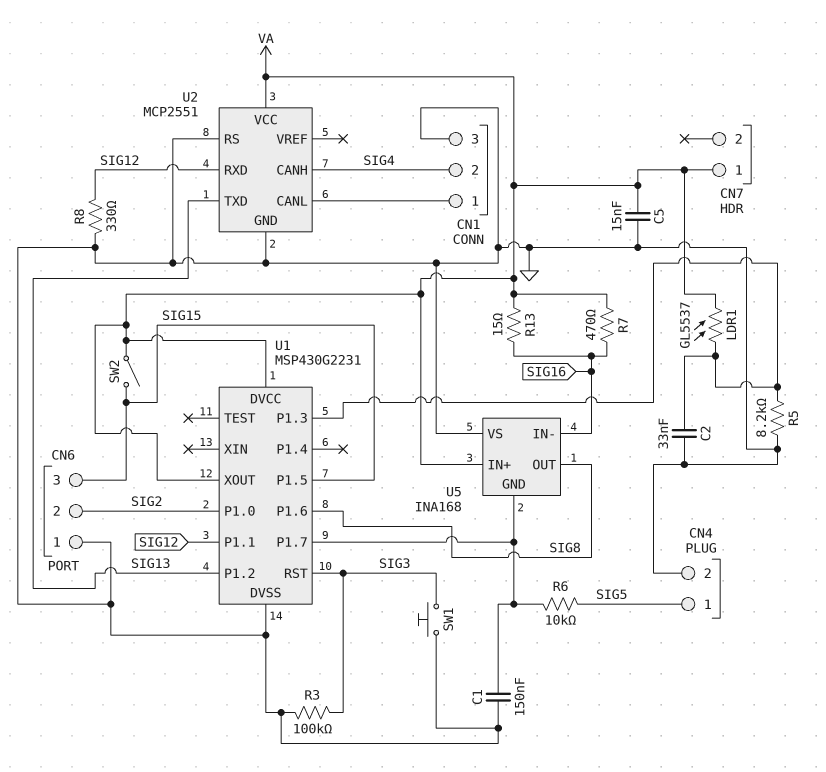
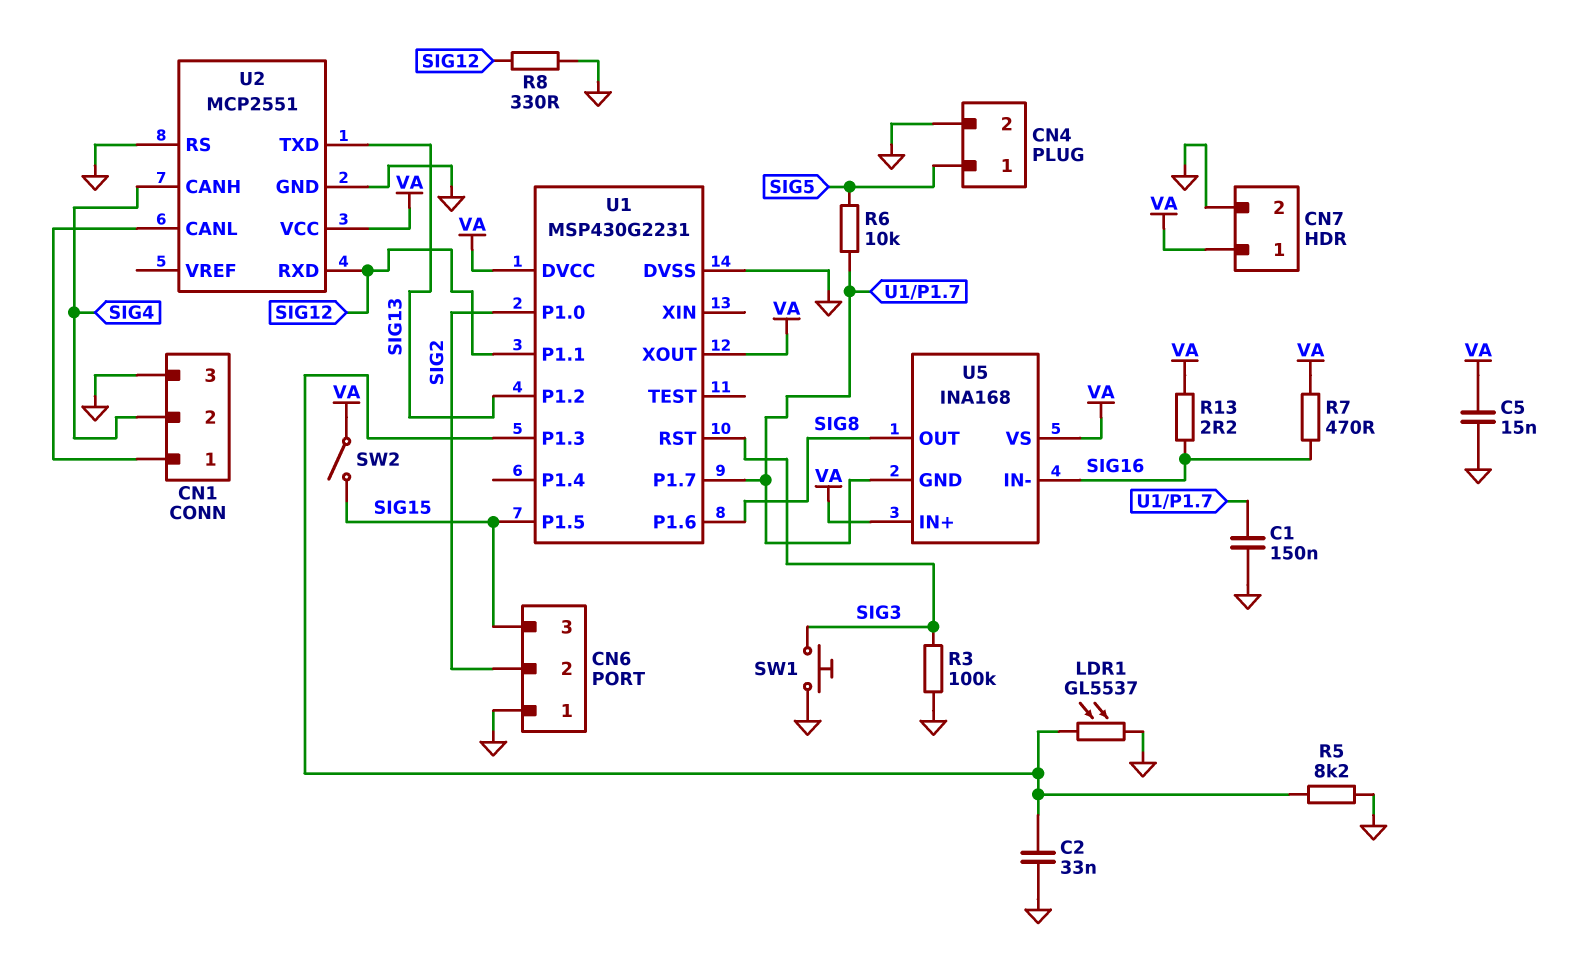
CN7 pin 2: none -> GND
LDR1: GL5537 (U1/P1.3, VA) -> GL5537 (GND, U1/P1.3)
R13: 15 (SIG16, VA) -> 2.2 (SIG16, VA)
U5 pin VS: GND -> VA

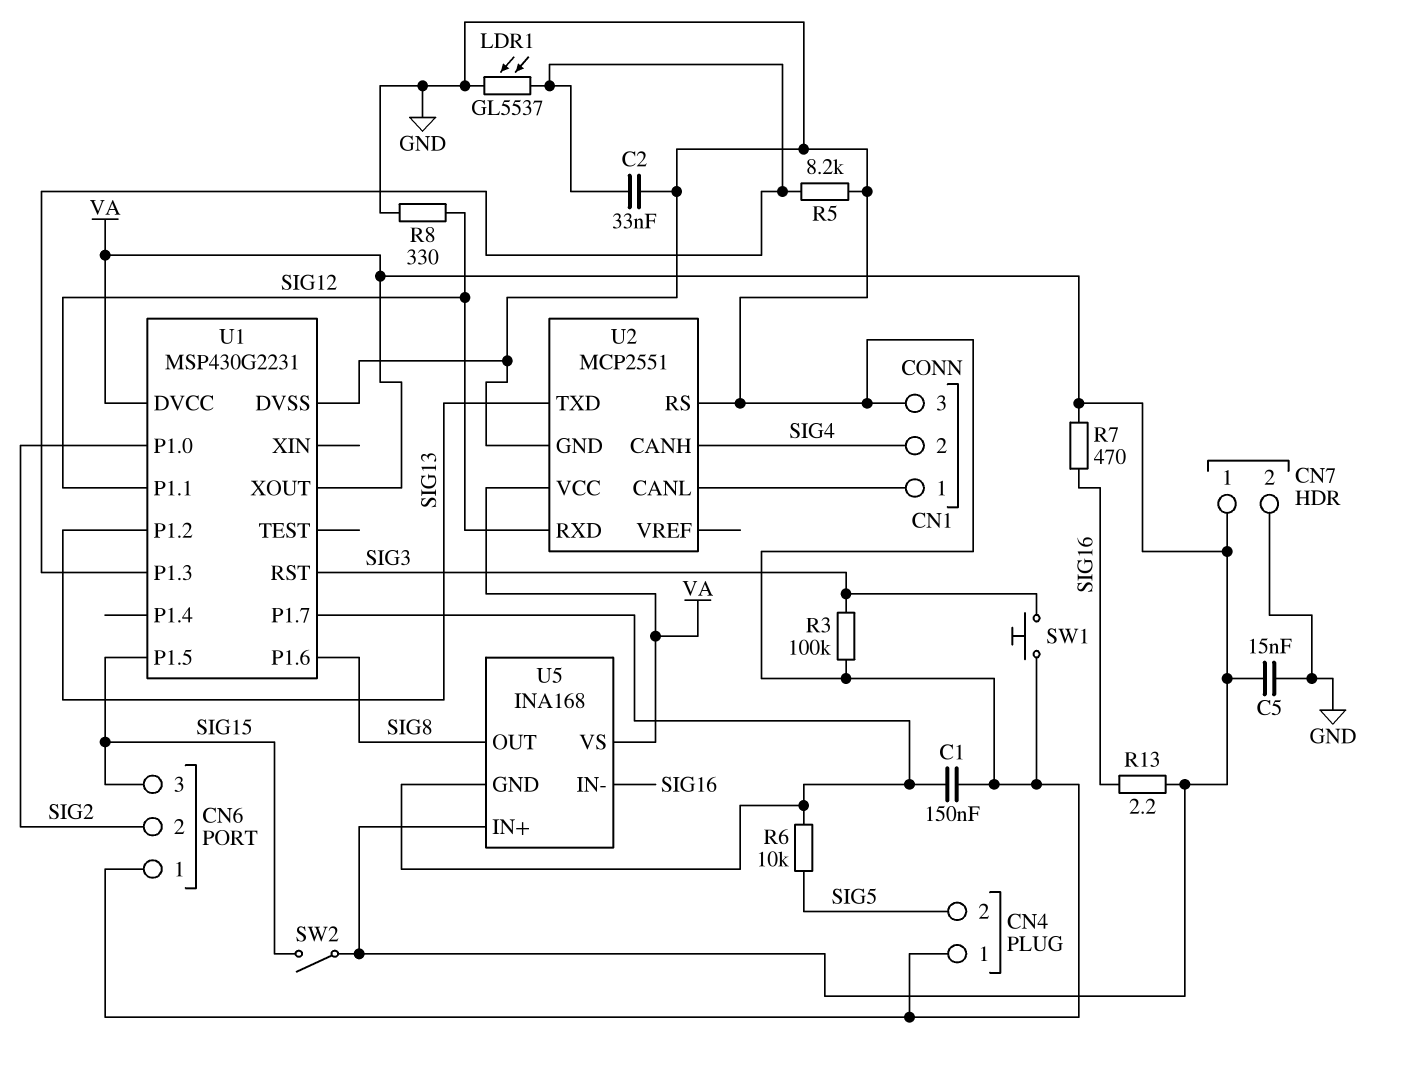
CN4 pin 1: SIG5 -> GND
CN4 pin 2: GND -> SIG5

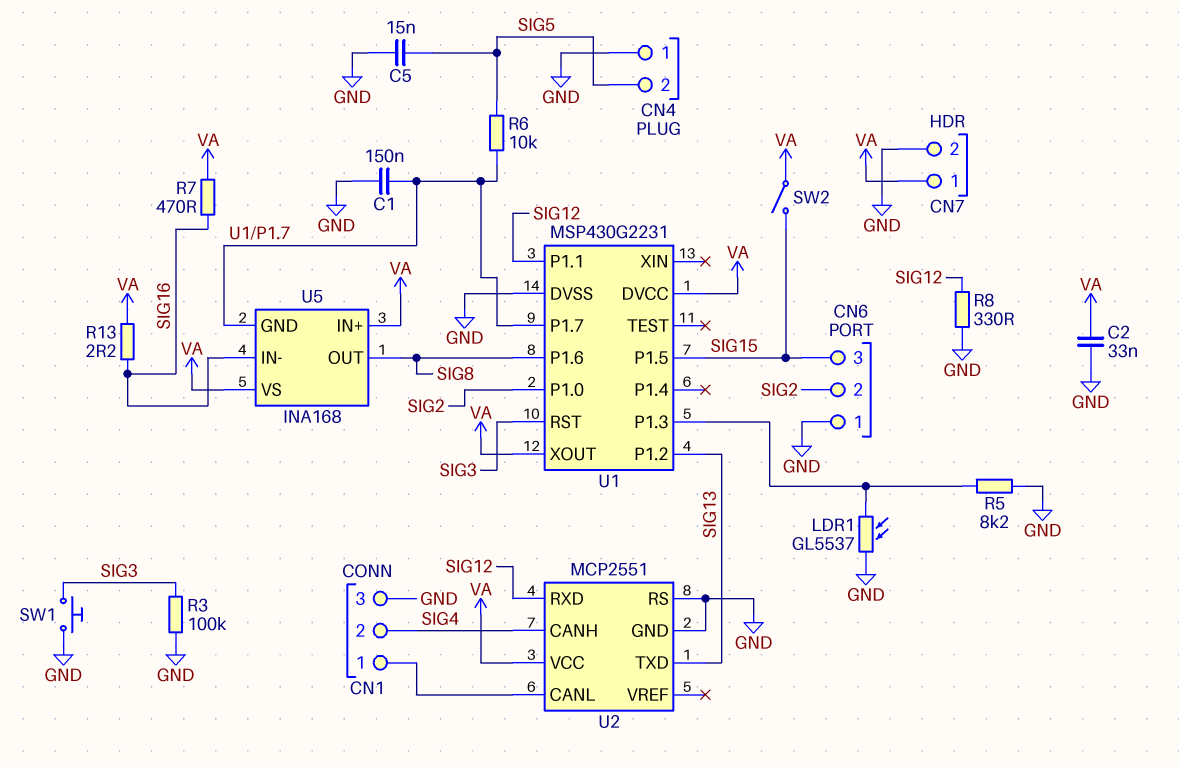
C2: 33nF (GND, U1/P1.3) -> 33nF (GND, VA)
C5: 15nF (GND, VA) -> 15nF (GND, SIG5)

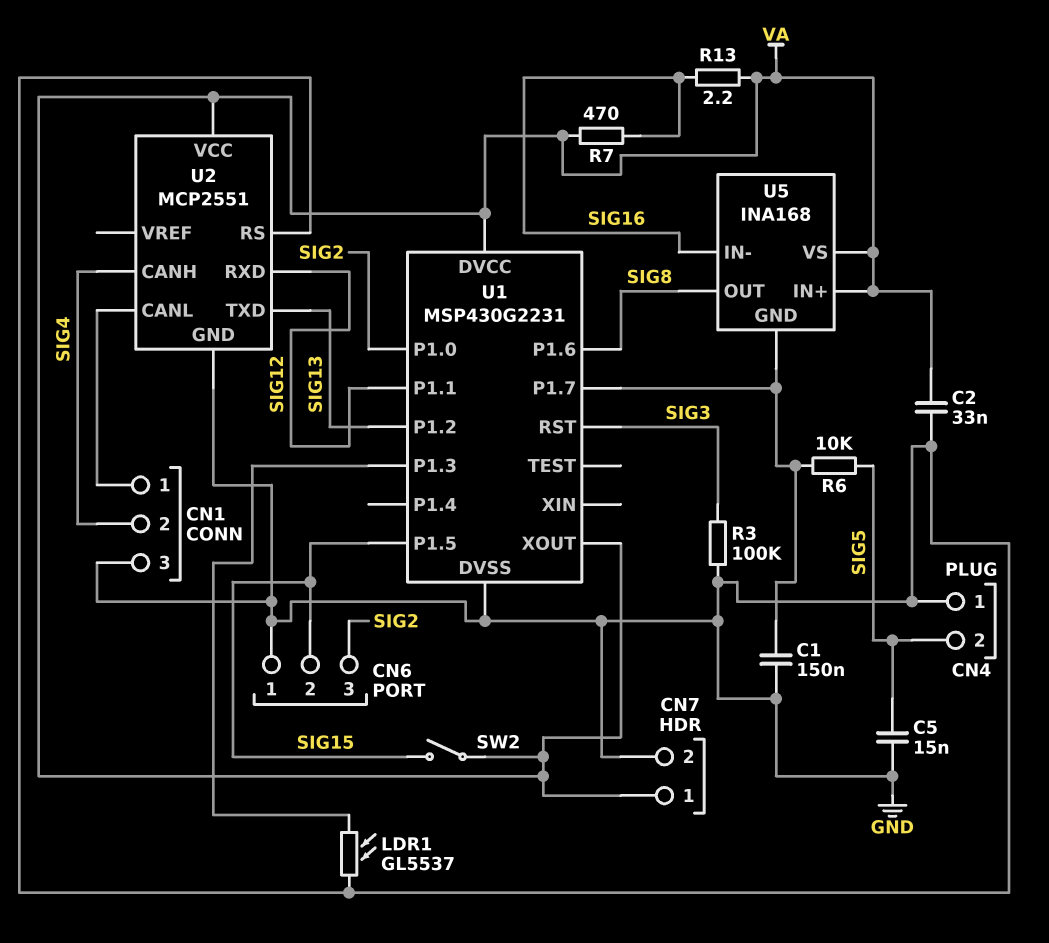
CN6 pin 2: SIG2 -> SIG15
CN6 pin 3: SIG15 -> SIG2
R5: 8.2k (GND, U1/P1.3) -> none
R8: 330 (GND, SIG12) -> none
SW1: button (GND, SIG3) -> none

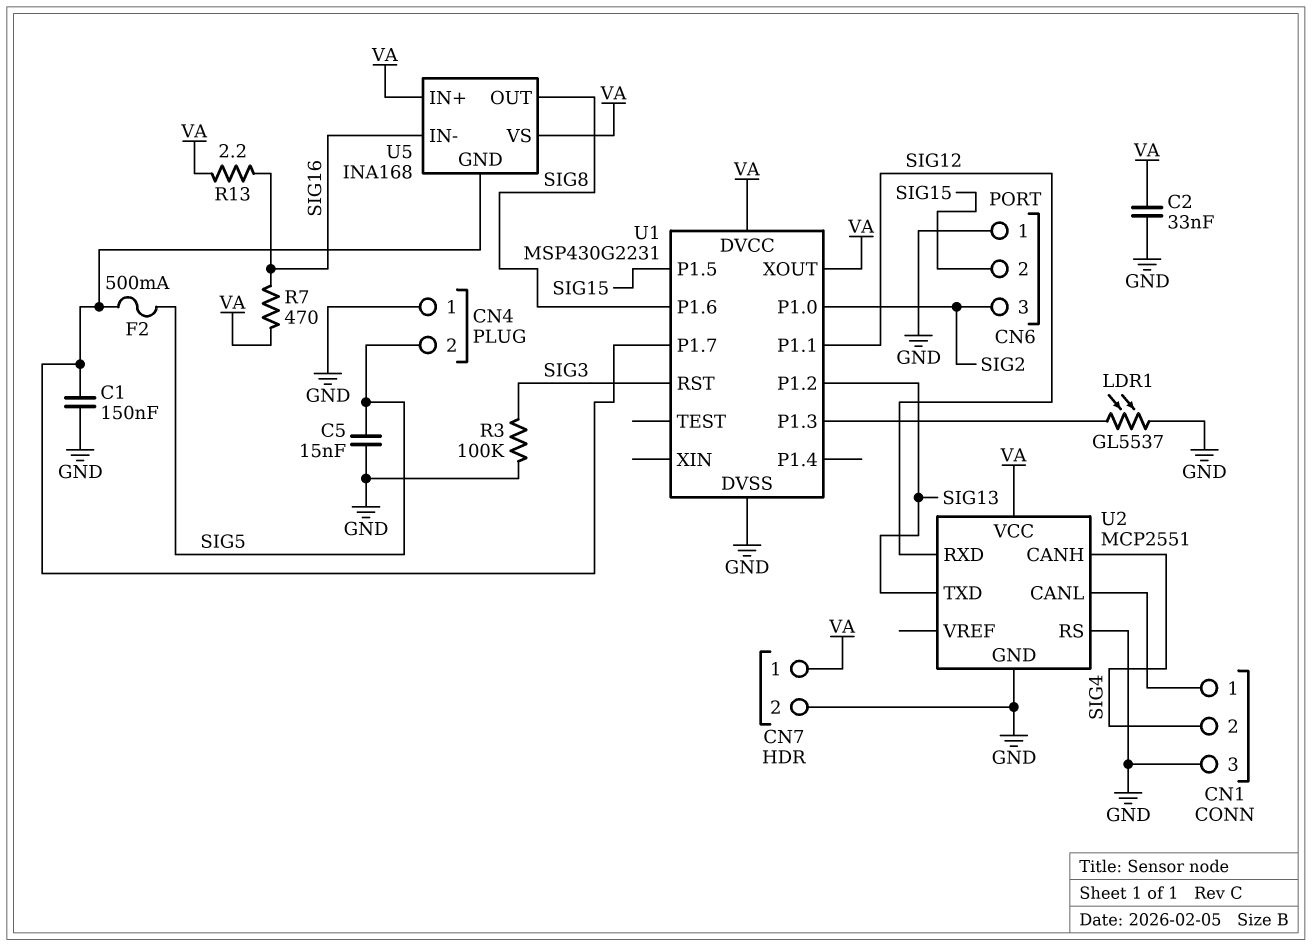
F2: none -> 500mA (SIG5, U1/P1.7)
R6: 10k (SIG5, U1/P1.7) -> none
SW2: switch (SIG15, VA) -> none

